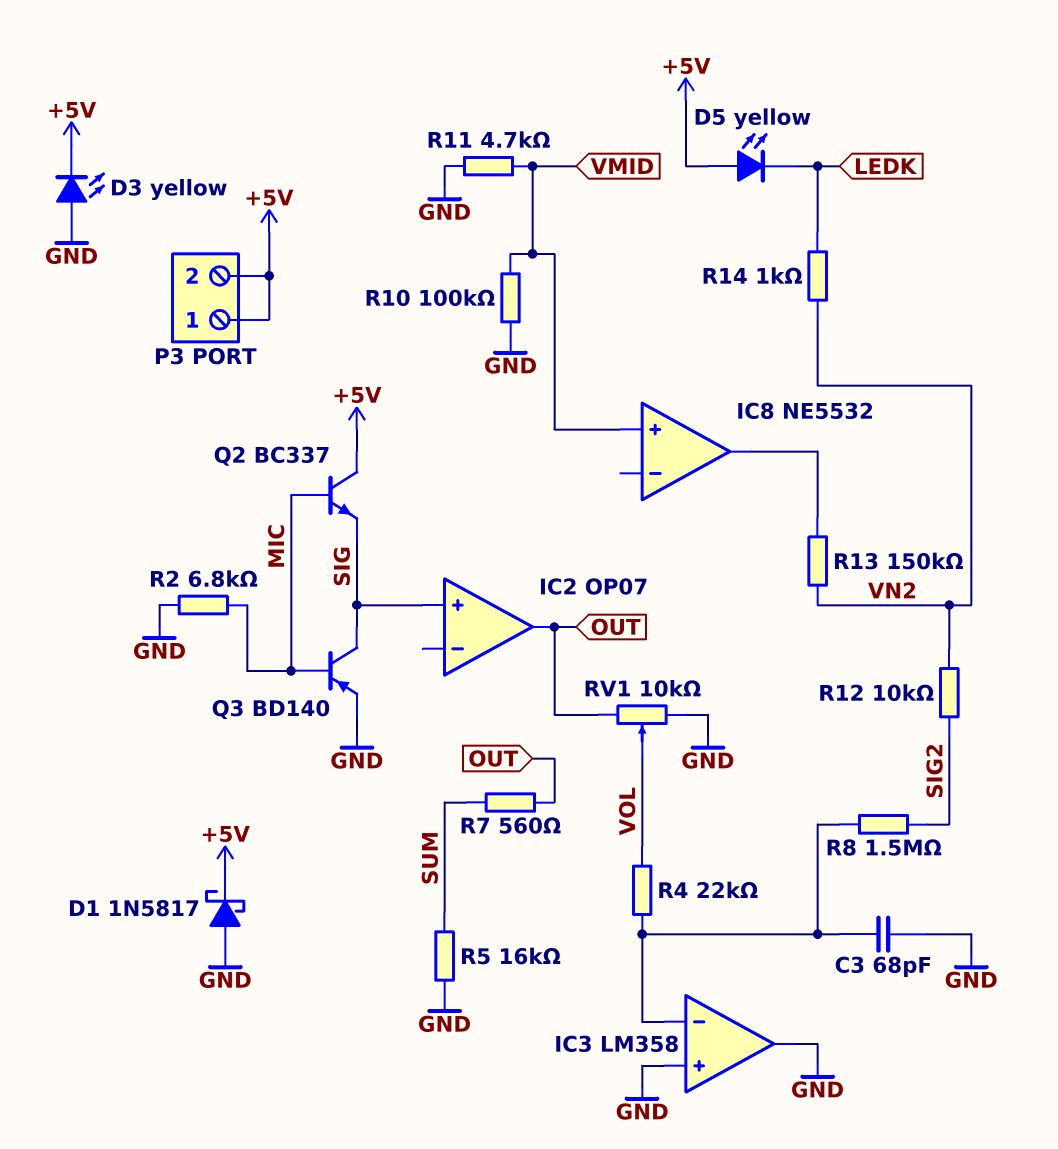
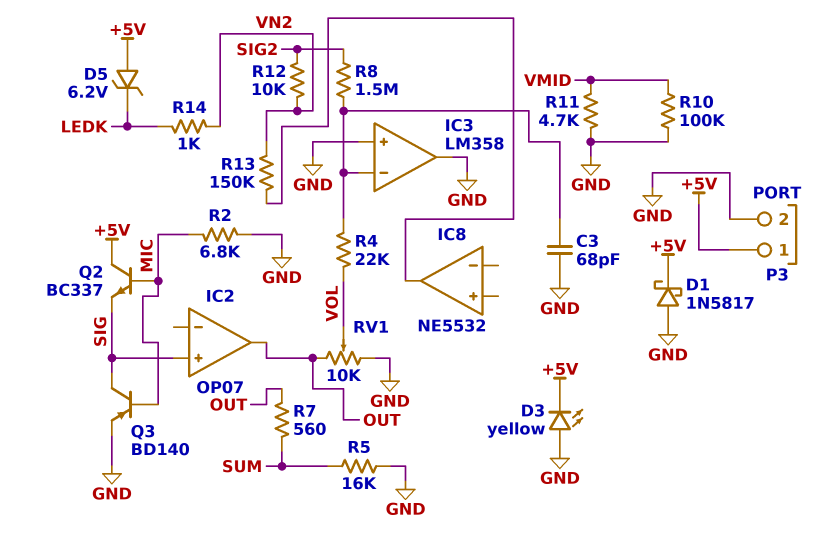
D5: LED yellow (A +5V, K LEDK) -> zener 6.2V (A +5V, K LEDK)
IC8 pin in+: VMID -> none
P3 pin 2: +5V -> GND

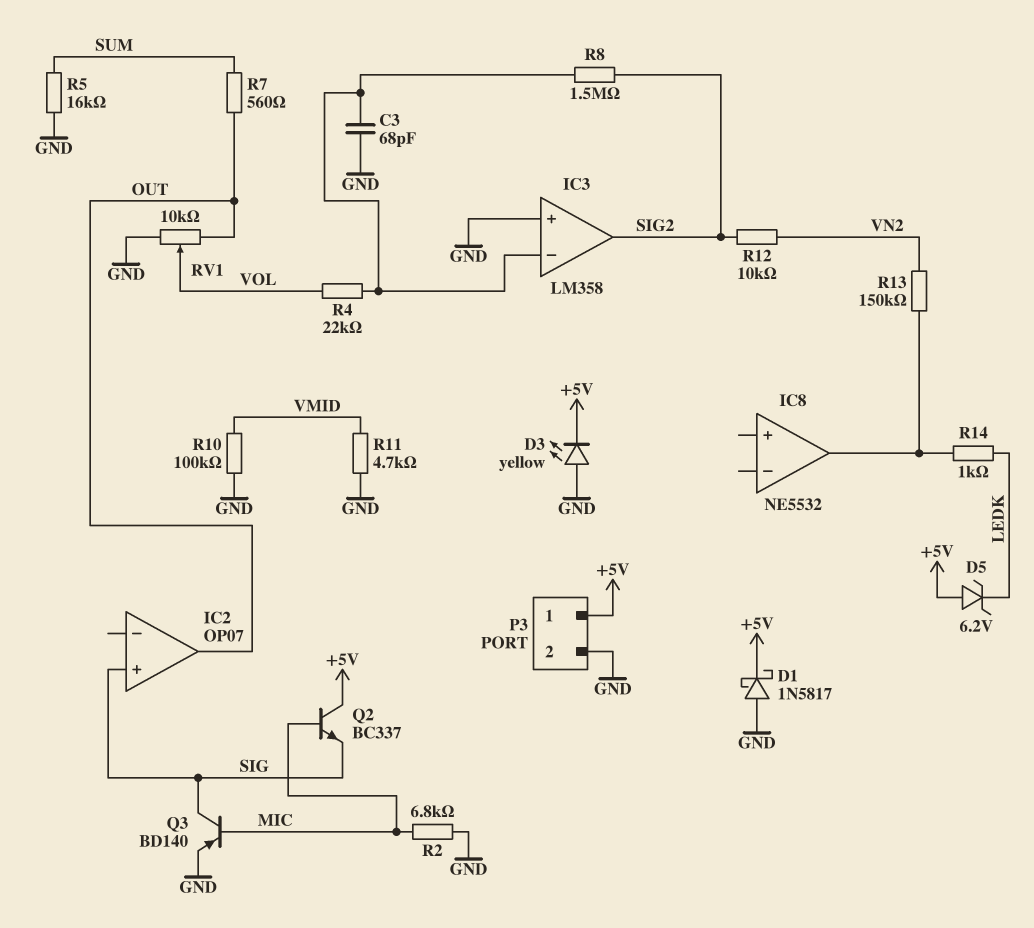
IC3 pin out: GND -> SIG2
R14: 1k (LEDK, VN2) -> 1k (IC8/out, LEDK)

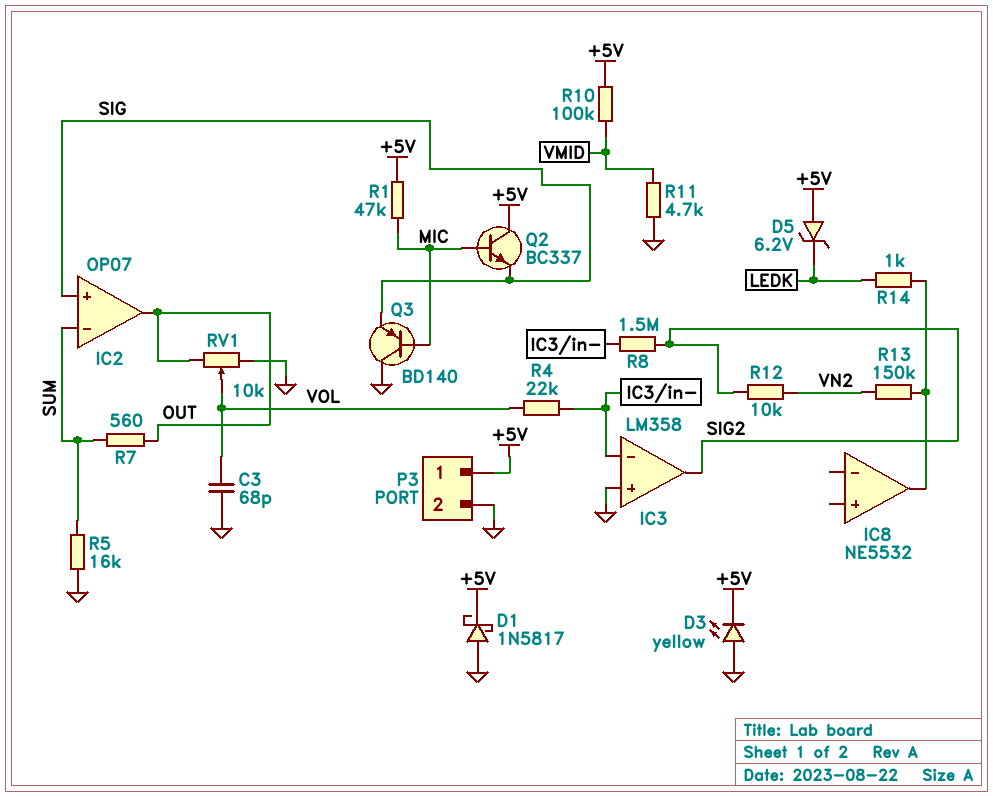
C3: 68pF (GND, IC3/in-) -> 68pF (GND, VOL)
IC2 pin in-: none -> SUM
Q3: PNP BD140 (B MIC, C SIG, E GND) -> PNP BD140 (B MIC, C GND, E SIG)
R1: none -> 47k (+5V, MIC)
R2: 6.8k (GND, MIC) -> none
R10: 100k (GND, VMID) -> 100k (+5V, VMID)

